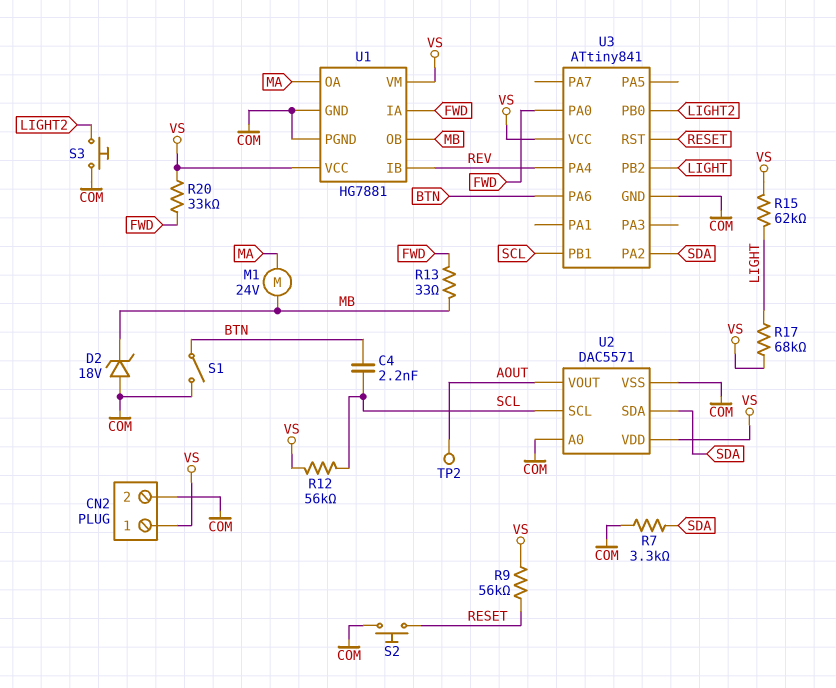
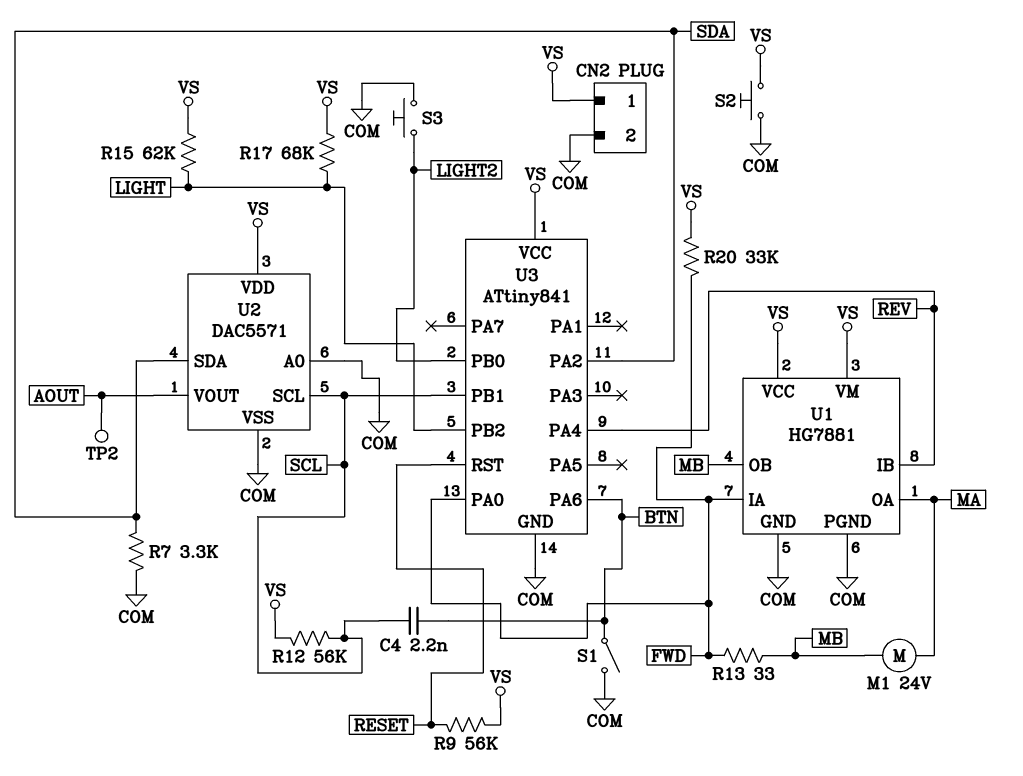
D2: zener 18V (A COM, K MB) -> none
S2: button (COM, RESET) -> button (COM, VS)

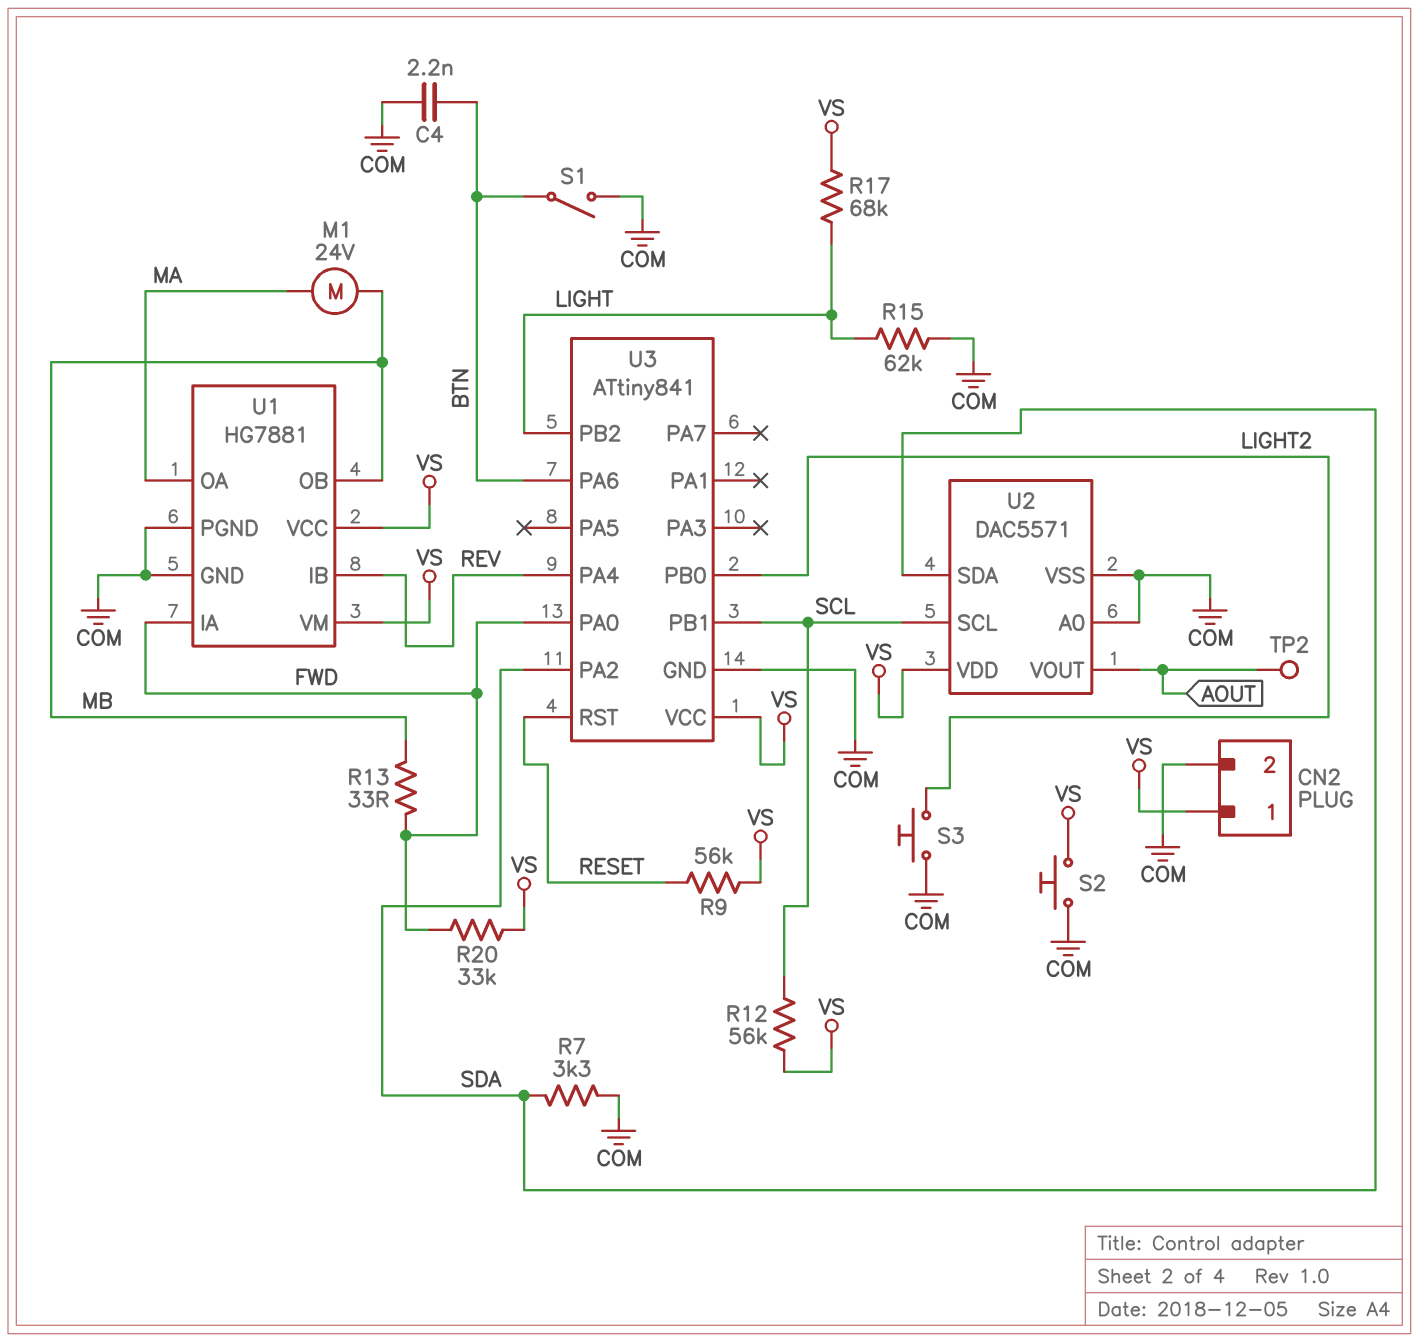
C4: 2.2nF (BTN, SCL) -> 2.2nF (BTN, COM)
R15: 62k (LIGHT, VS) -> 62k (COM, LIGHT)

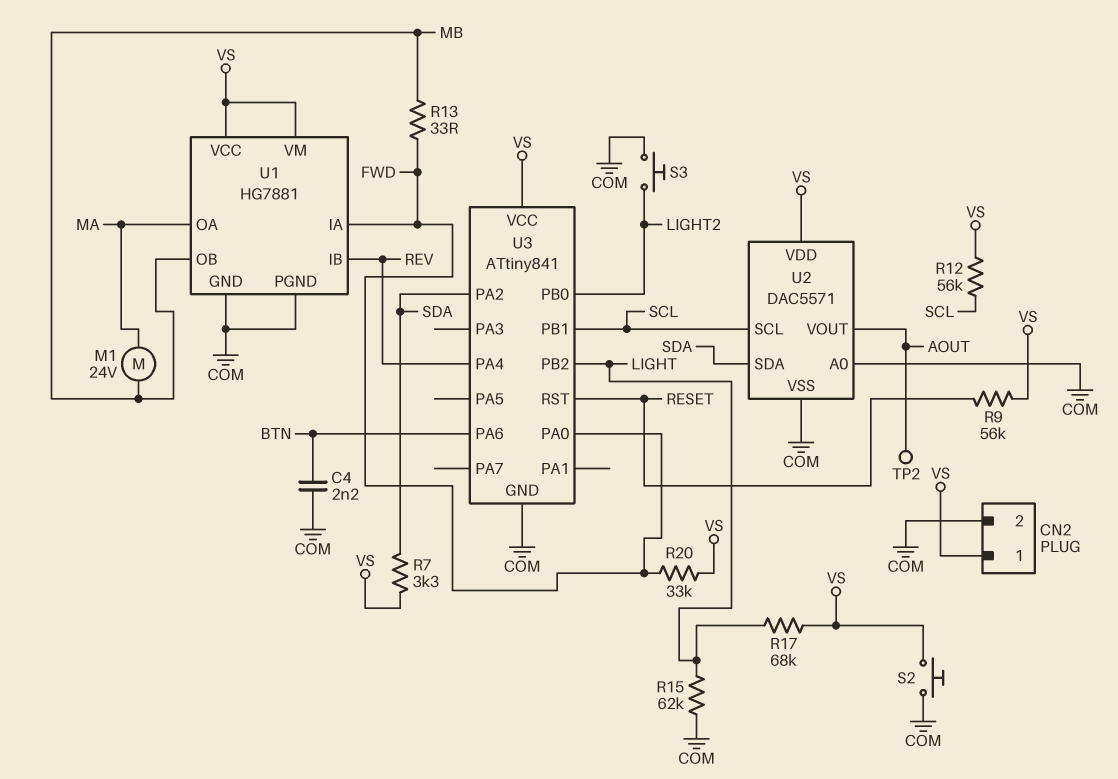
R7: 3.3k (COM, SDA) -> 3.3k (SDA, VS)
S1: switch (BTN, COM) -> none

